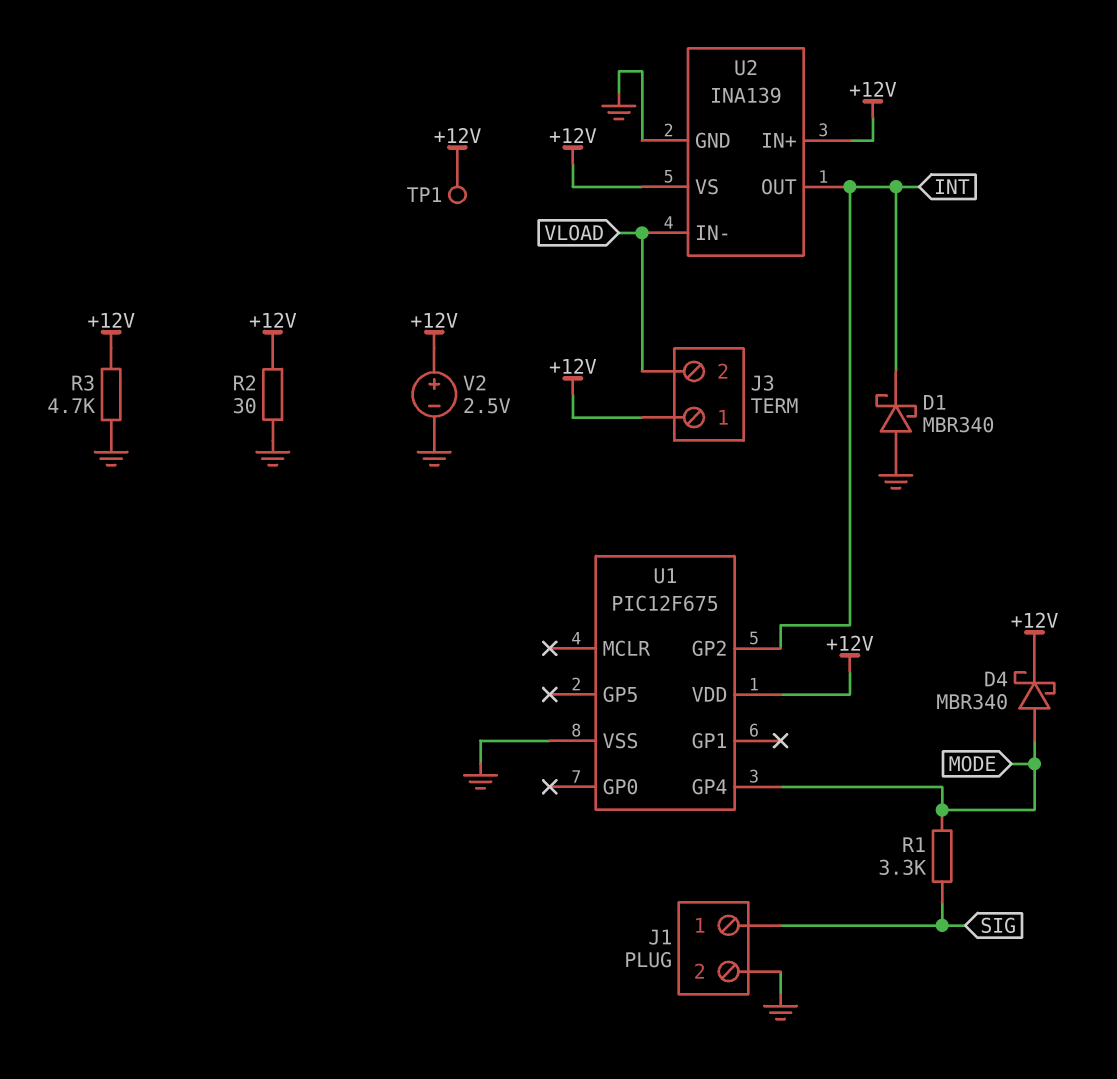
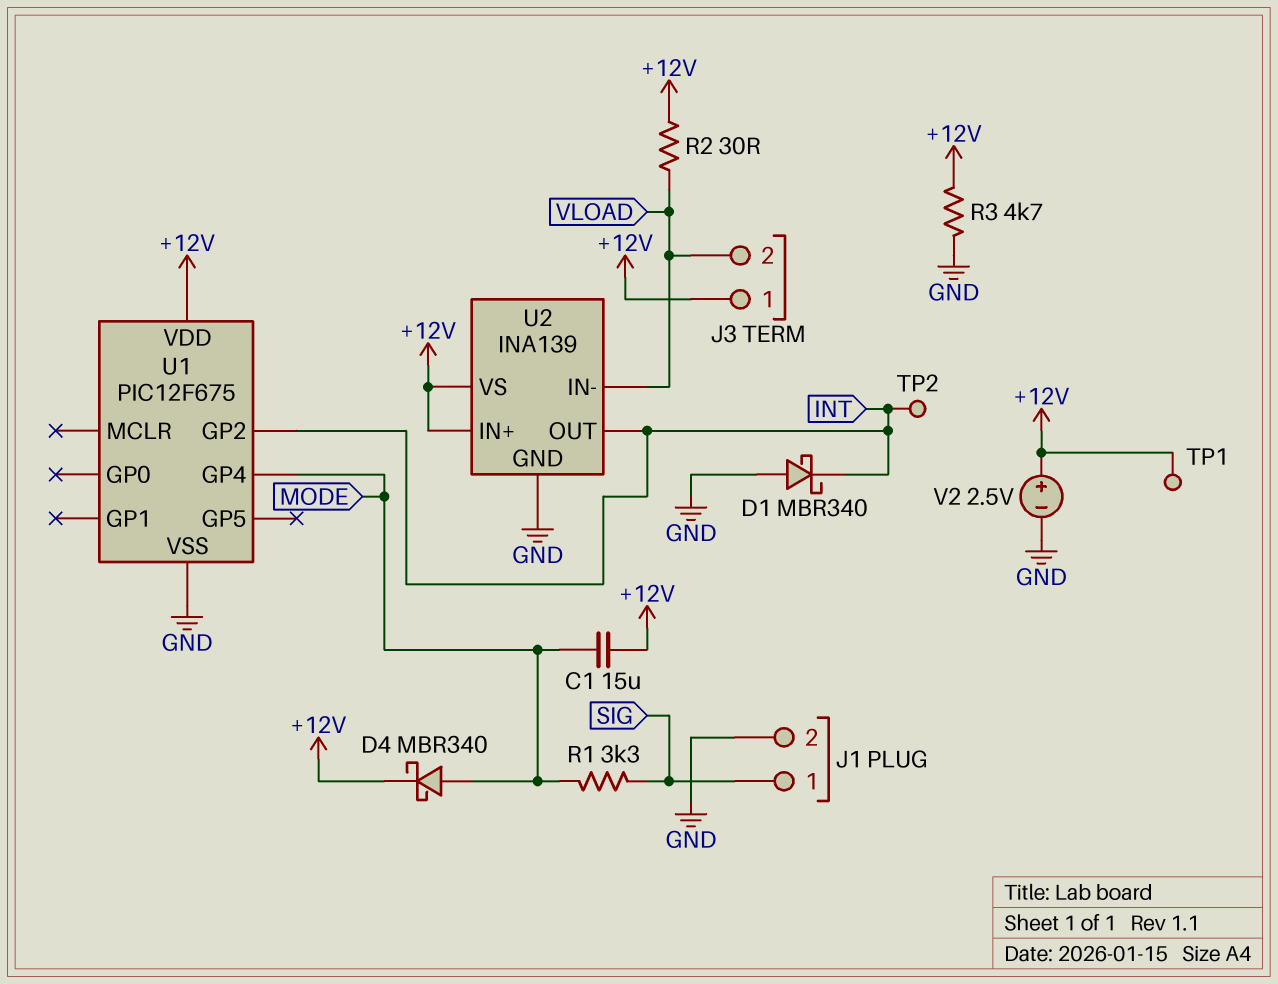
C1: none -> 15uF (+12V, MODE)
R2: 30 (+12V, GND) -> 30 (+12V, VLOAD)
TP2: none -> test point (INT)

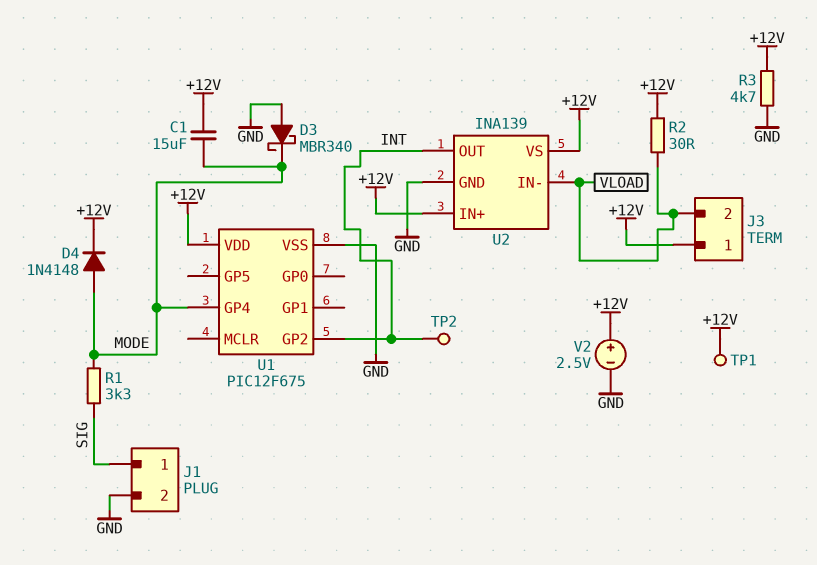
D1: schottky MBR340 (A GND, K INT) -> none
D3: none -> schottky MBR340 (A GND, K MODE)
D4: schottky MBR340 (A MODE, K +12V) -> diode 1N4148 (A MODE, K +12V)

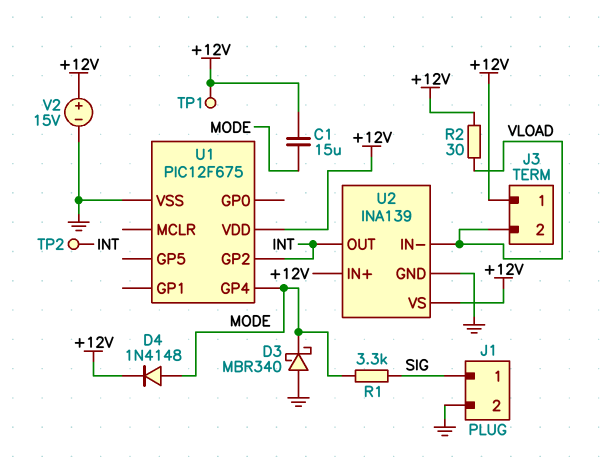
R3: 4.7k (+12V, GND) -> none
V2: 2.5V (plus +12V, minus GND) -> 15V (plus +12V, minus GND)

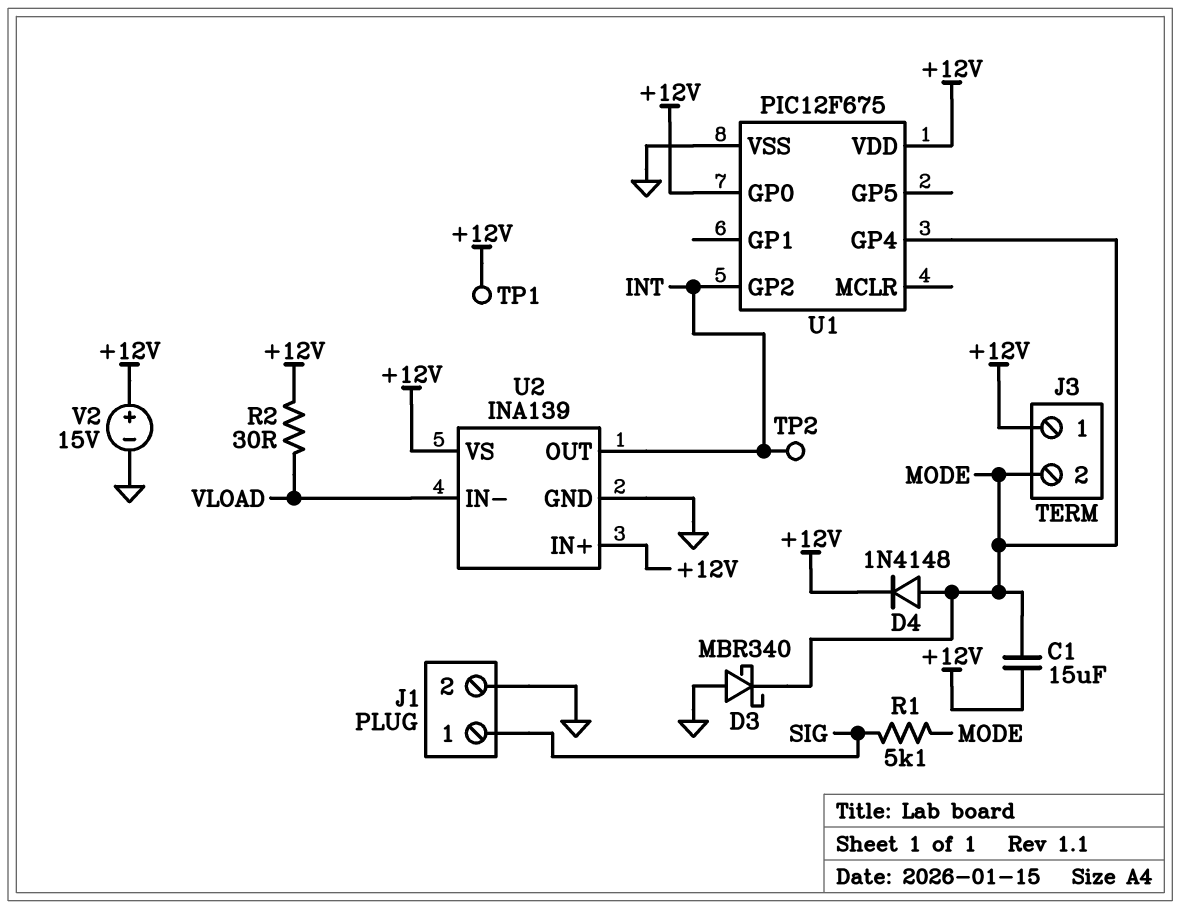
J3 pin 2: VLOAD -> MODE
R1: 3.3k (MODE, SIG) -> 5.1k (MODE, SIG)
U1 pin GP0: none -> +12V

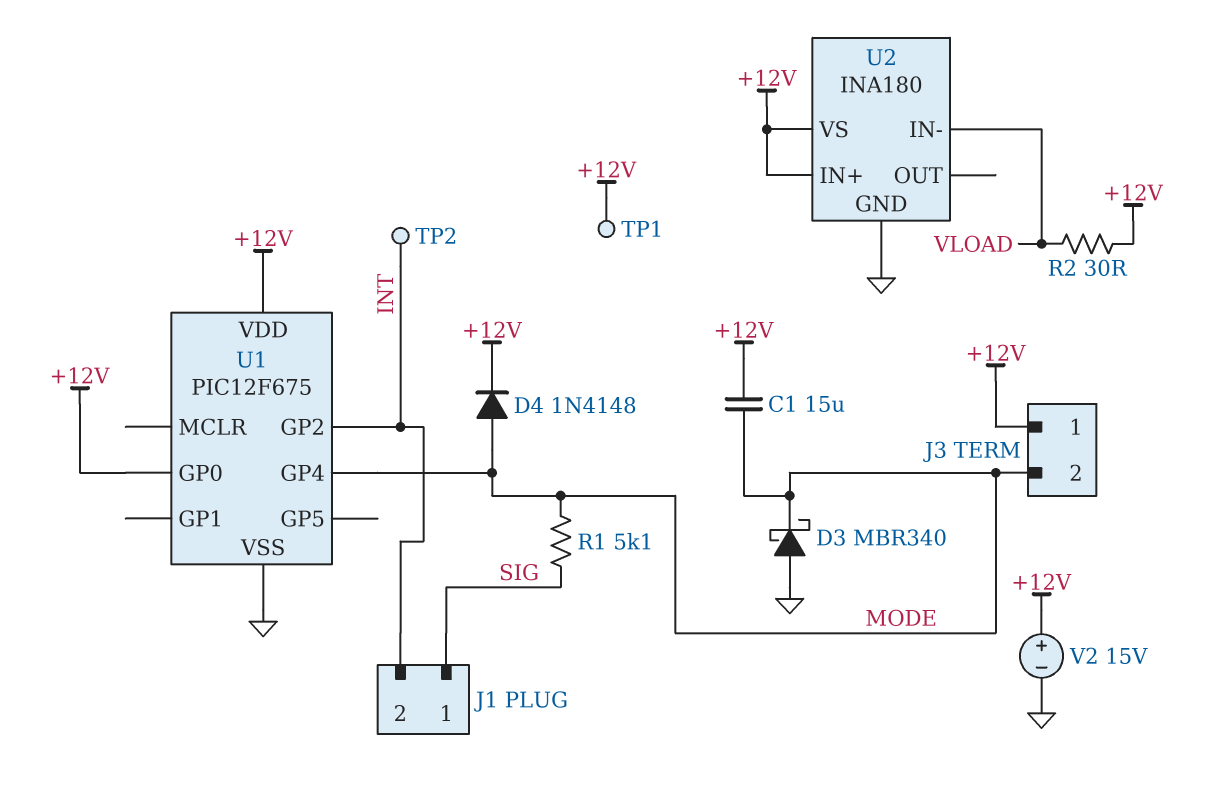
J1 pin 2: GND -> INT
U2: INA139 -> INA180
U2 pin OUT: INT -> none

